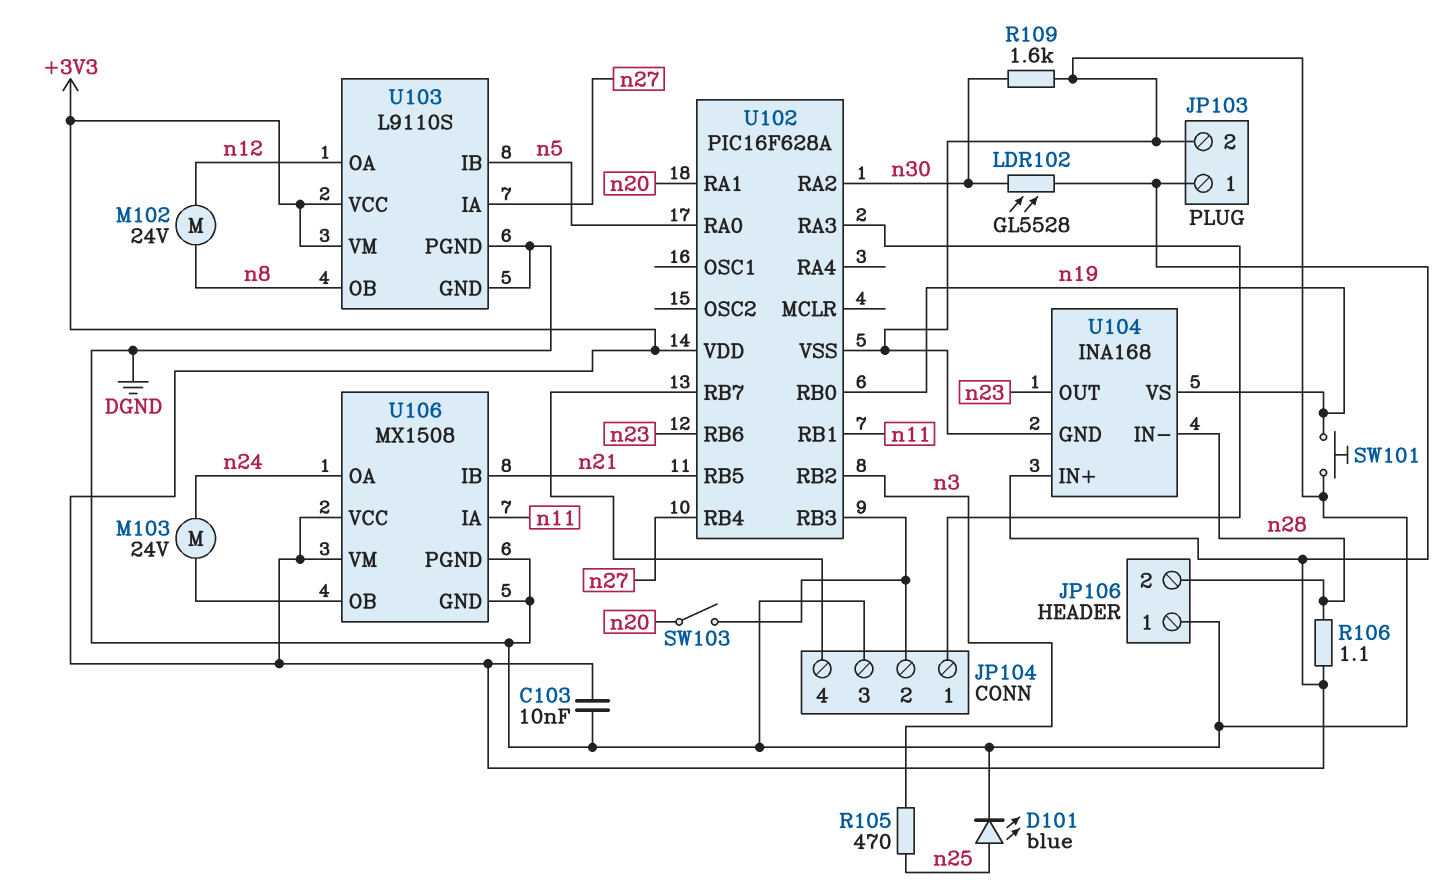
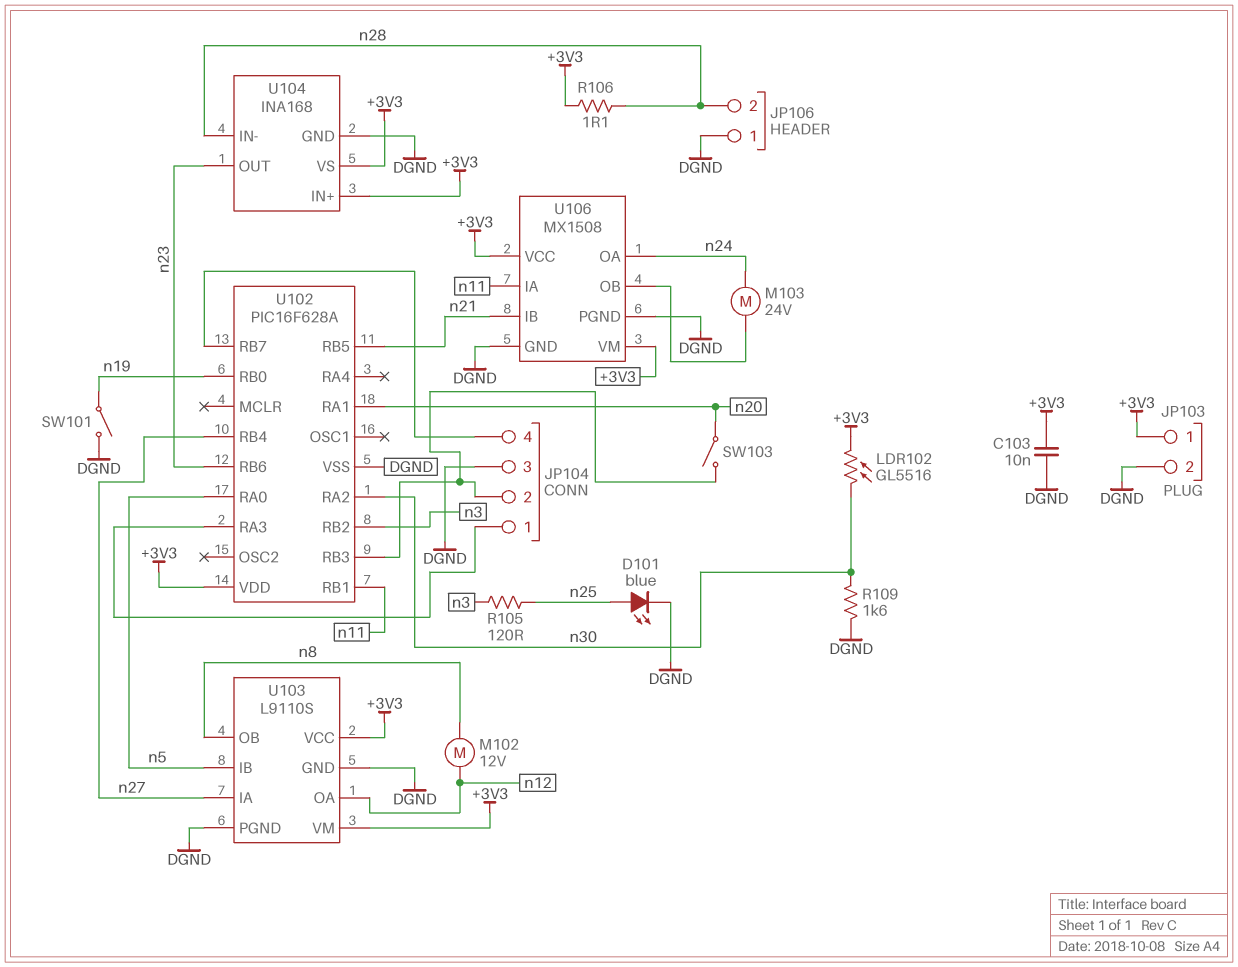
LDR102: GL5528 (+3V3, n30) -> GL5516 (+3V3, n30)
M102: motor 24V (n8, n12) -> motor 12V (n8, n12)
R105: 470 (n3, n25) -> 120 (n3, n25)
SW101: button (DGND, n19) -> switch (DGND, n19)
U104 pin VS: n19 -> +3V3

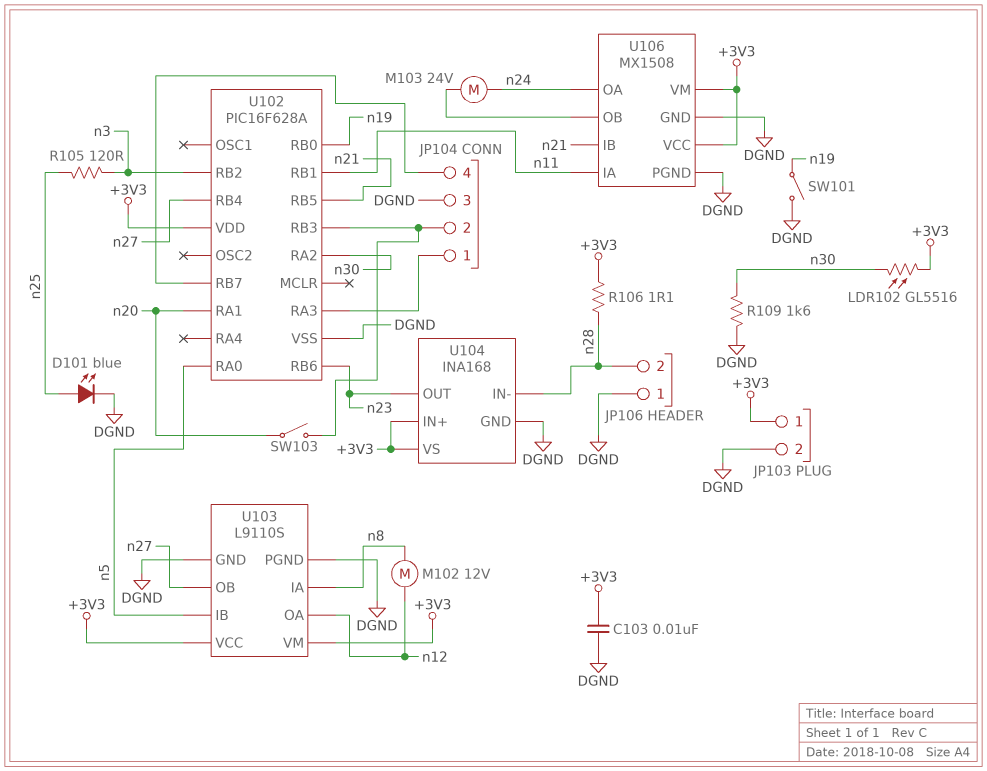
U103 pin IA: n27 -> n8
U103 pin OB: n8 -> n27

